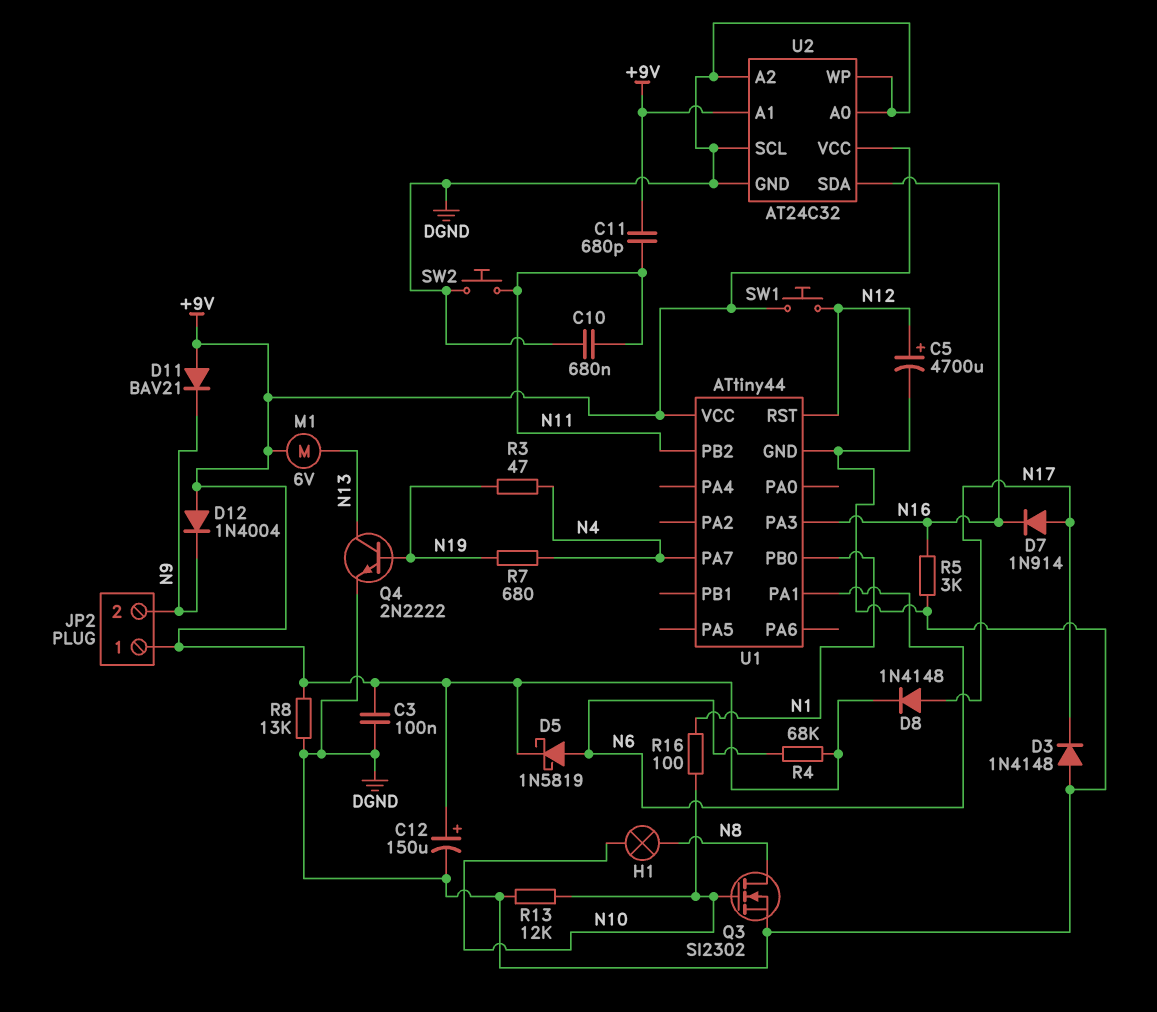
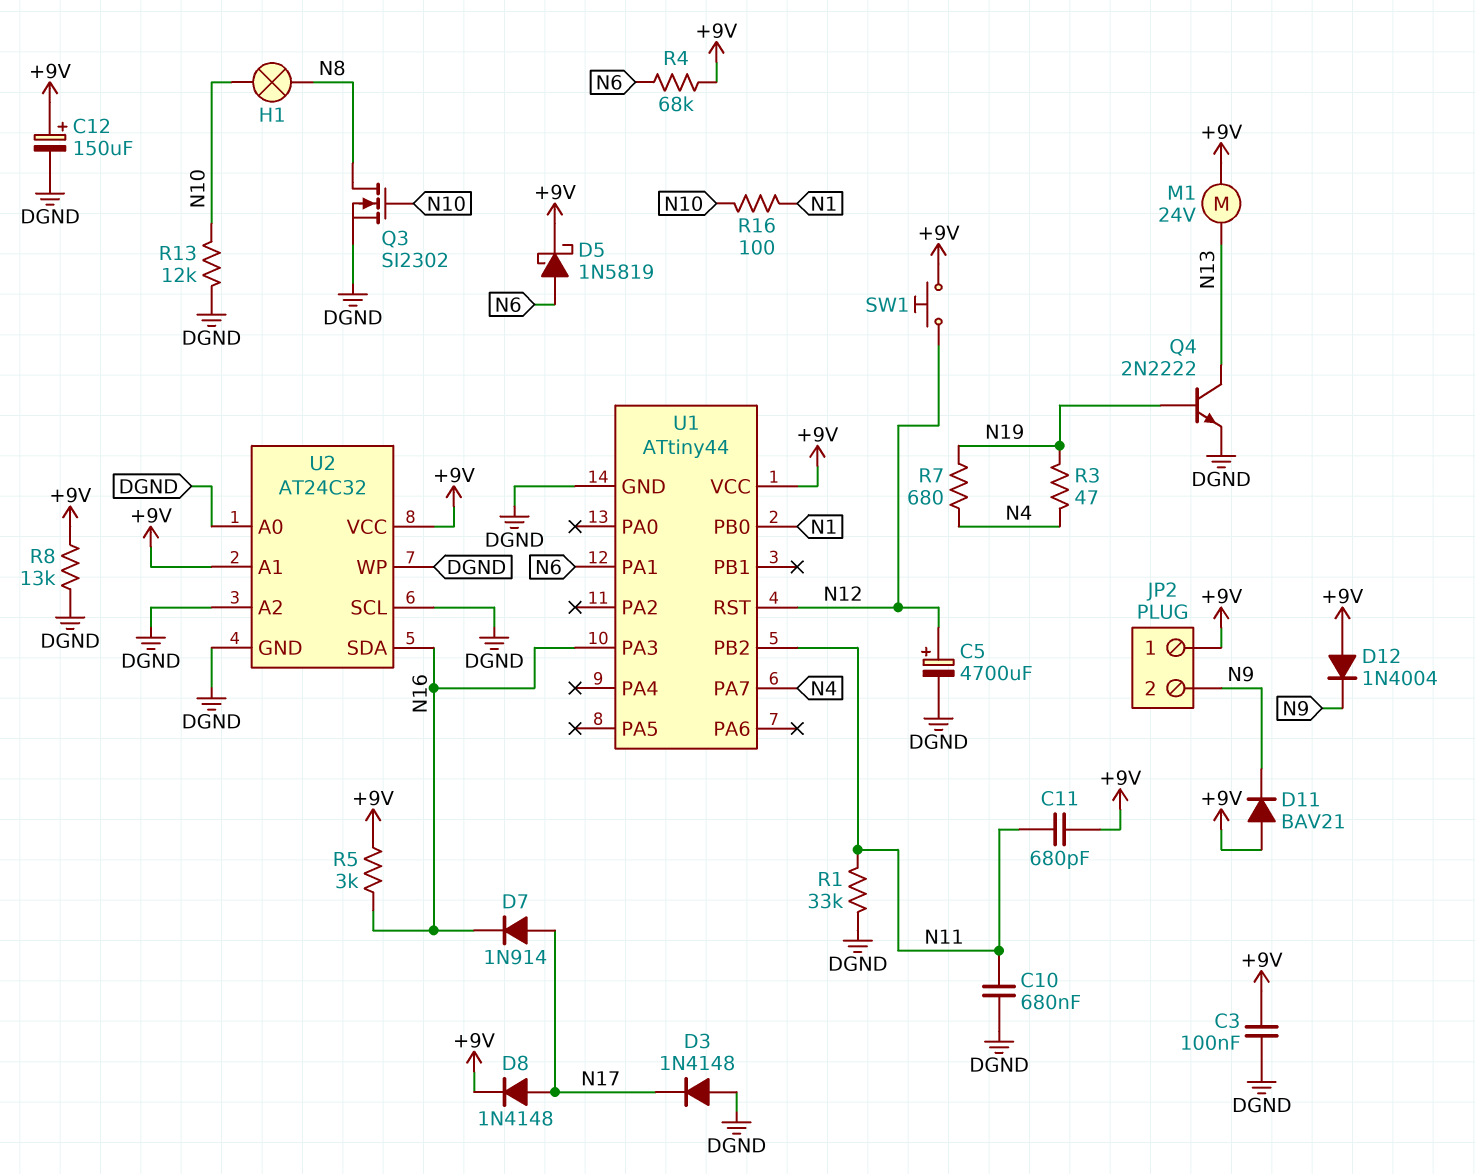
M1: motor 6V (+9V, N13) -> motor 24V (+9V, N13)
R1: none -> 33k (DGND, N11)
R5: 3k (DGND, N16) -> 3k (+9V, N16)
SW2: button (DGND, N11) -> none

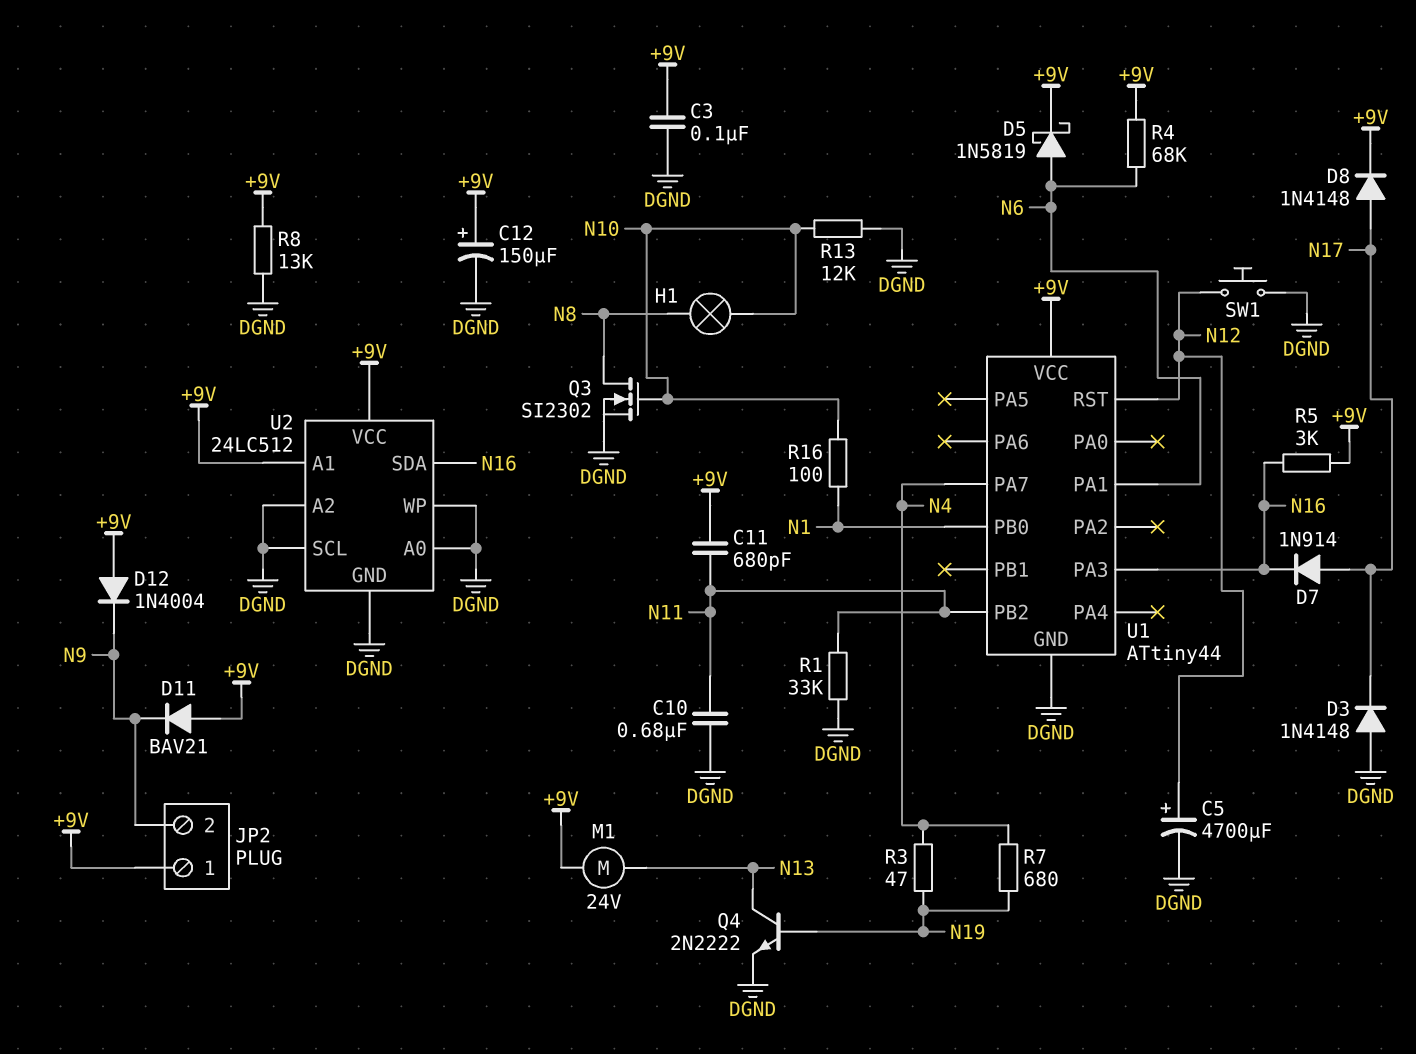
SW1: button (+9V, N12) -> button (DGND, N12)
U2: AT24C32 -> 24LC512

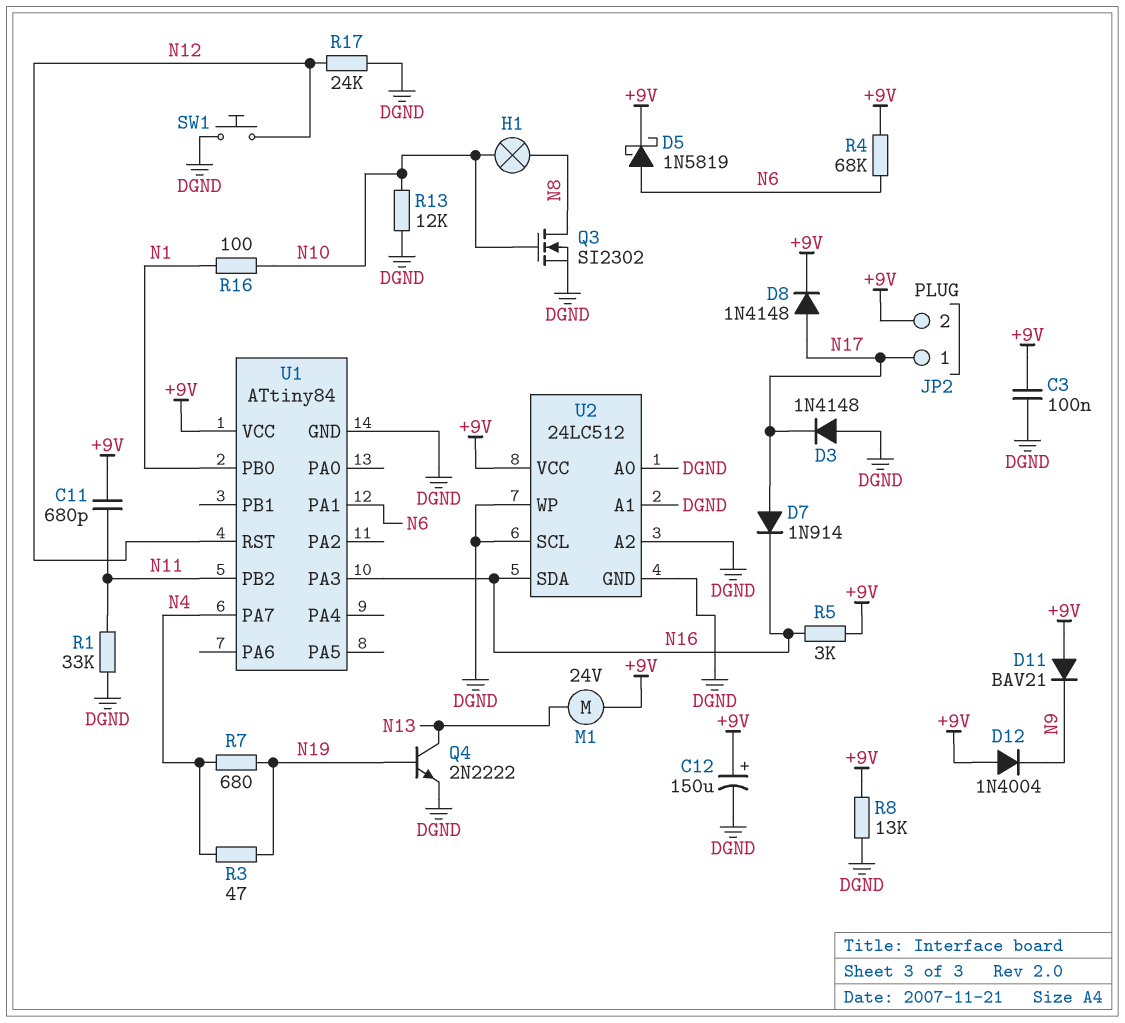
C5: 4700uF (plus N12, minus DGND) -> none
C10: 680nF (DGND, N11) -> none
JP2 pin 1: +9V -> N17
JP2 pin 2: N9 -> +9V
R17: none -> 24k (DGND, N12)
U1: ATtiny44 -> ATtiny84
U2 pin A1: +9V -> DGND

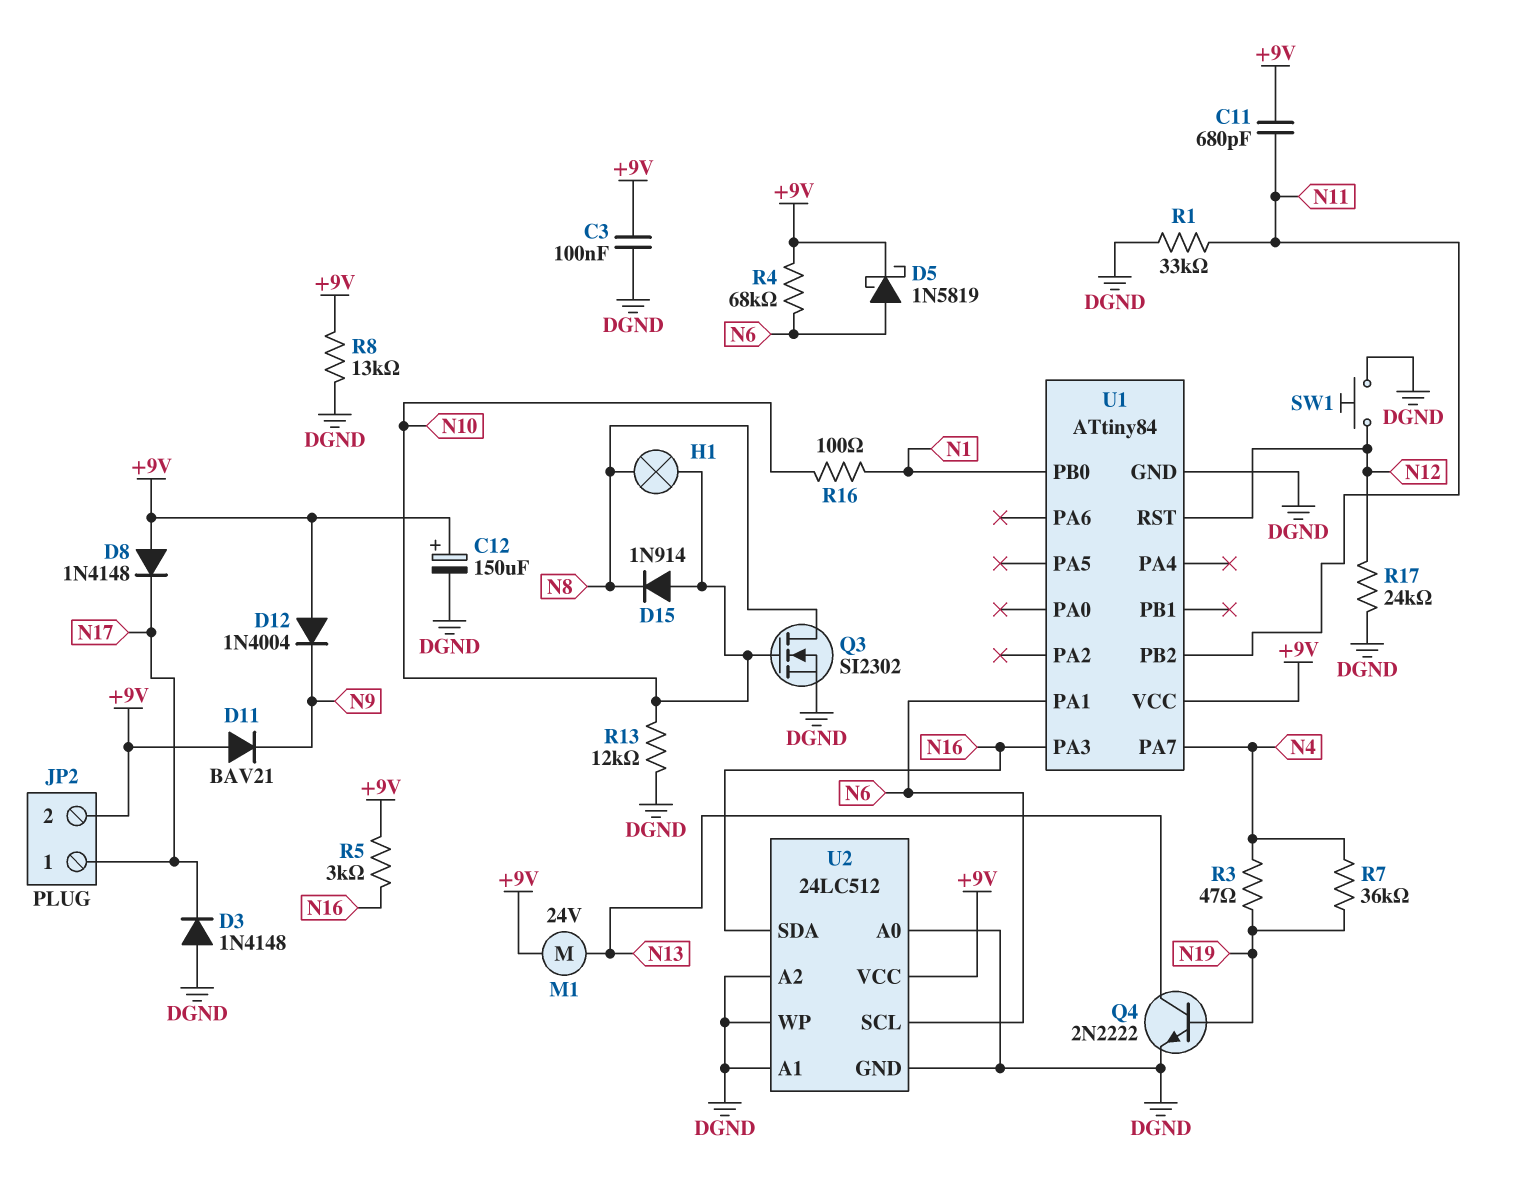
D7: diode 1N914 (A N17, K N16) -> none
D8: diode 1N4148 (A N17, K +9V) -> diode 1N4148 (A +9V, K N17)
D15: none -> diode 1N914 (A N10, K N8)
R7: 680 (N4, N19) -> 36k (N4, N19)
U2 pin SCL: DGND -> N6

